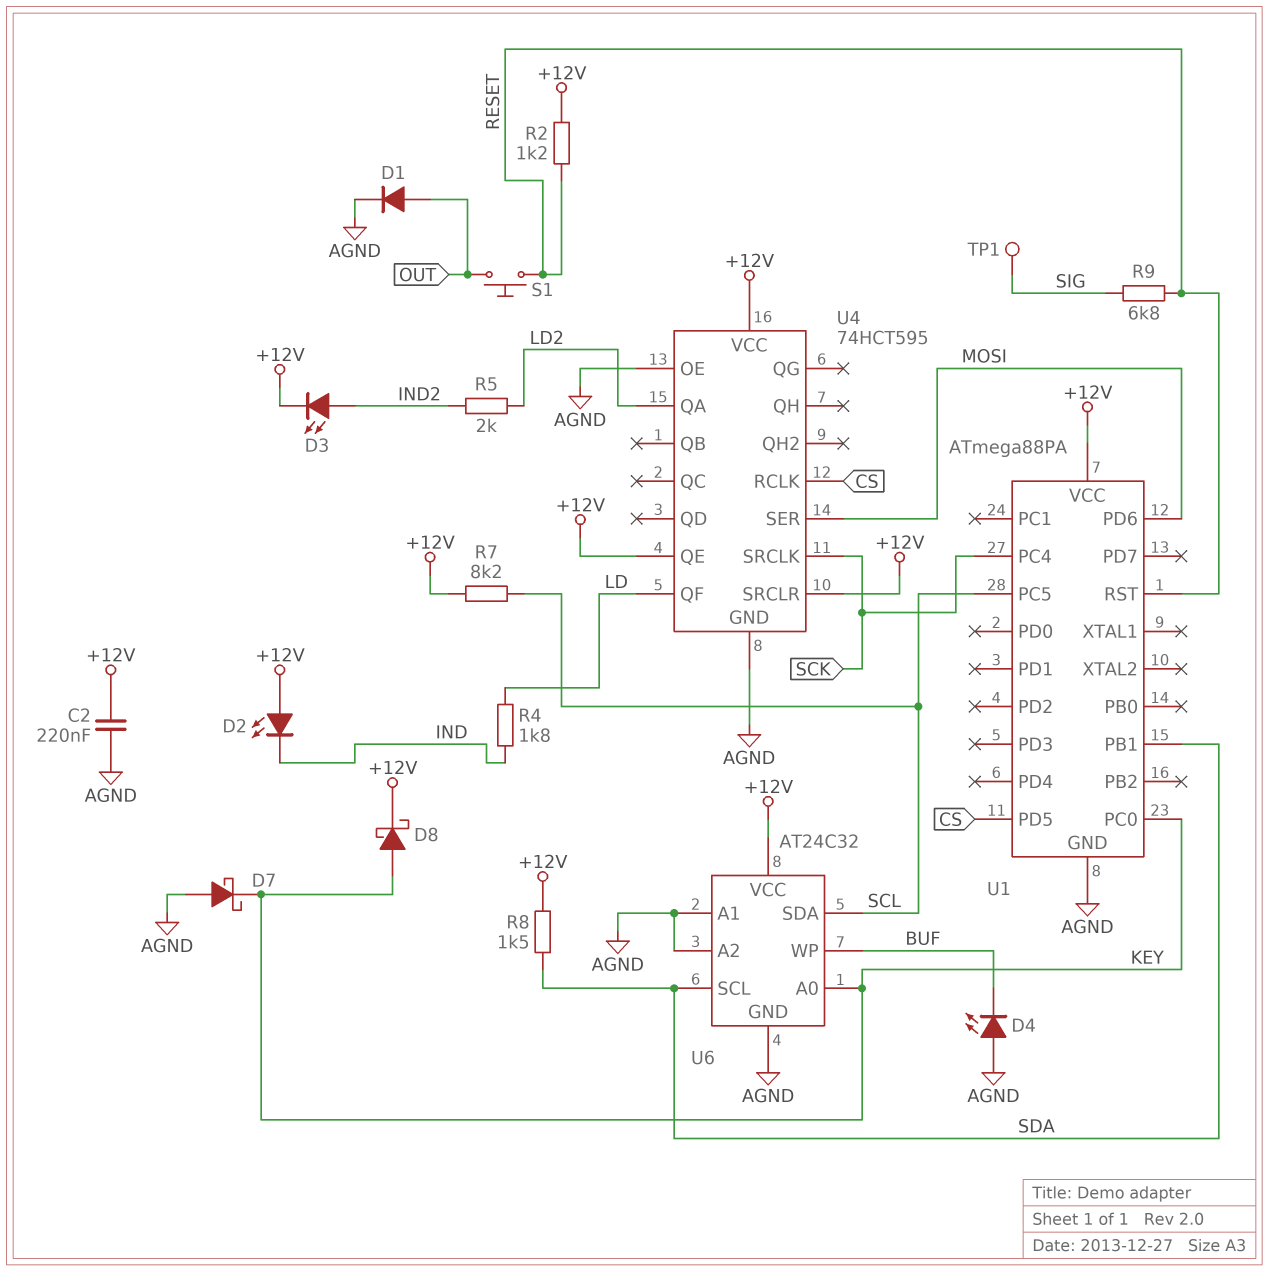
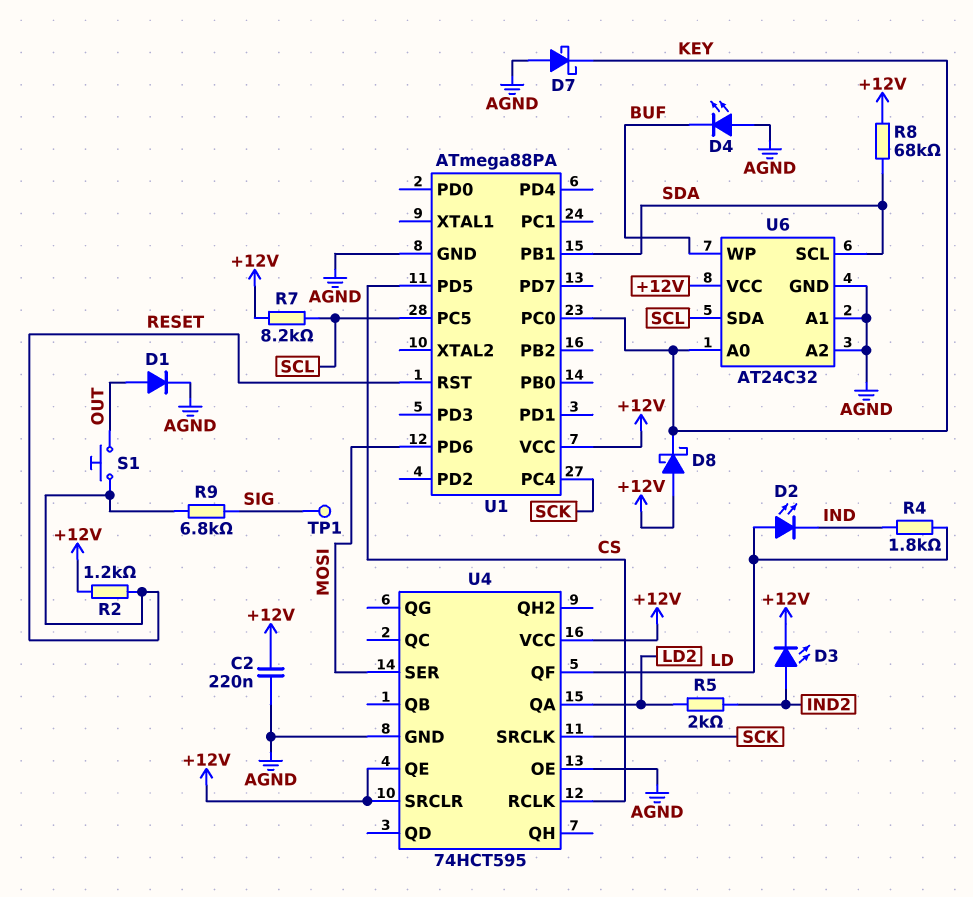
D2: LED (A +12V, K IND) -> LED (A LD, K IND)
D8: schottky (A KEY, K +12V) -> schottky (A +12V, K KEY)
R8: 1.5k (+12V, SDA) -> 68k (+12V, SDA)

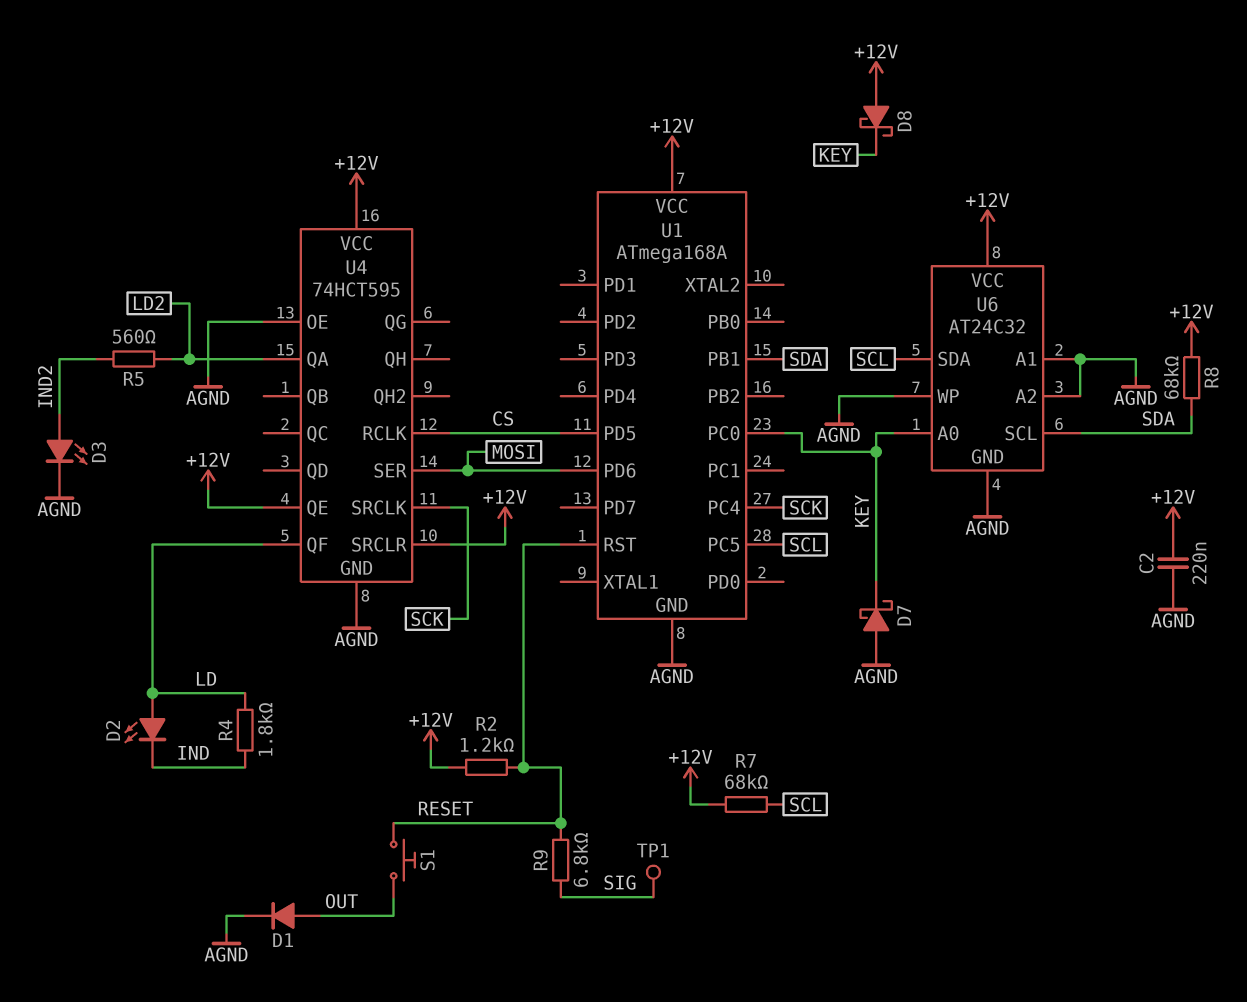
D3: LED (A IND2, K +12V) -> LED (A IND2, K AGND)
D4: LED (A AGND, K BUF) -> none
R5: 2k (IND2, LD2) -> 560 (IND2, LD2)
R7: 8.2k (+12V, SCL) -> 68k (+12V, SCL)
U1: ATmega88PA -> ATmega168A
U6 pin WP: BUF -> AGND

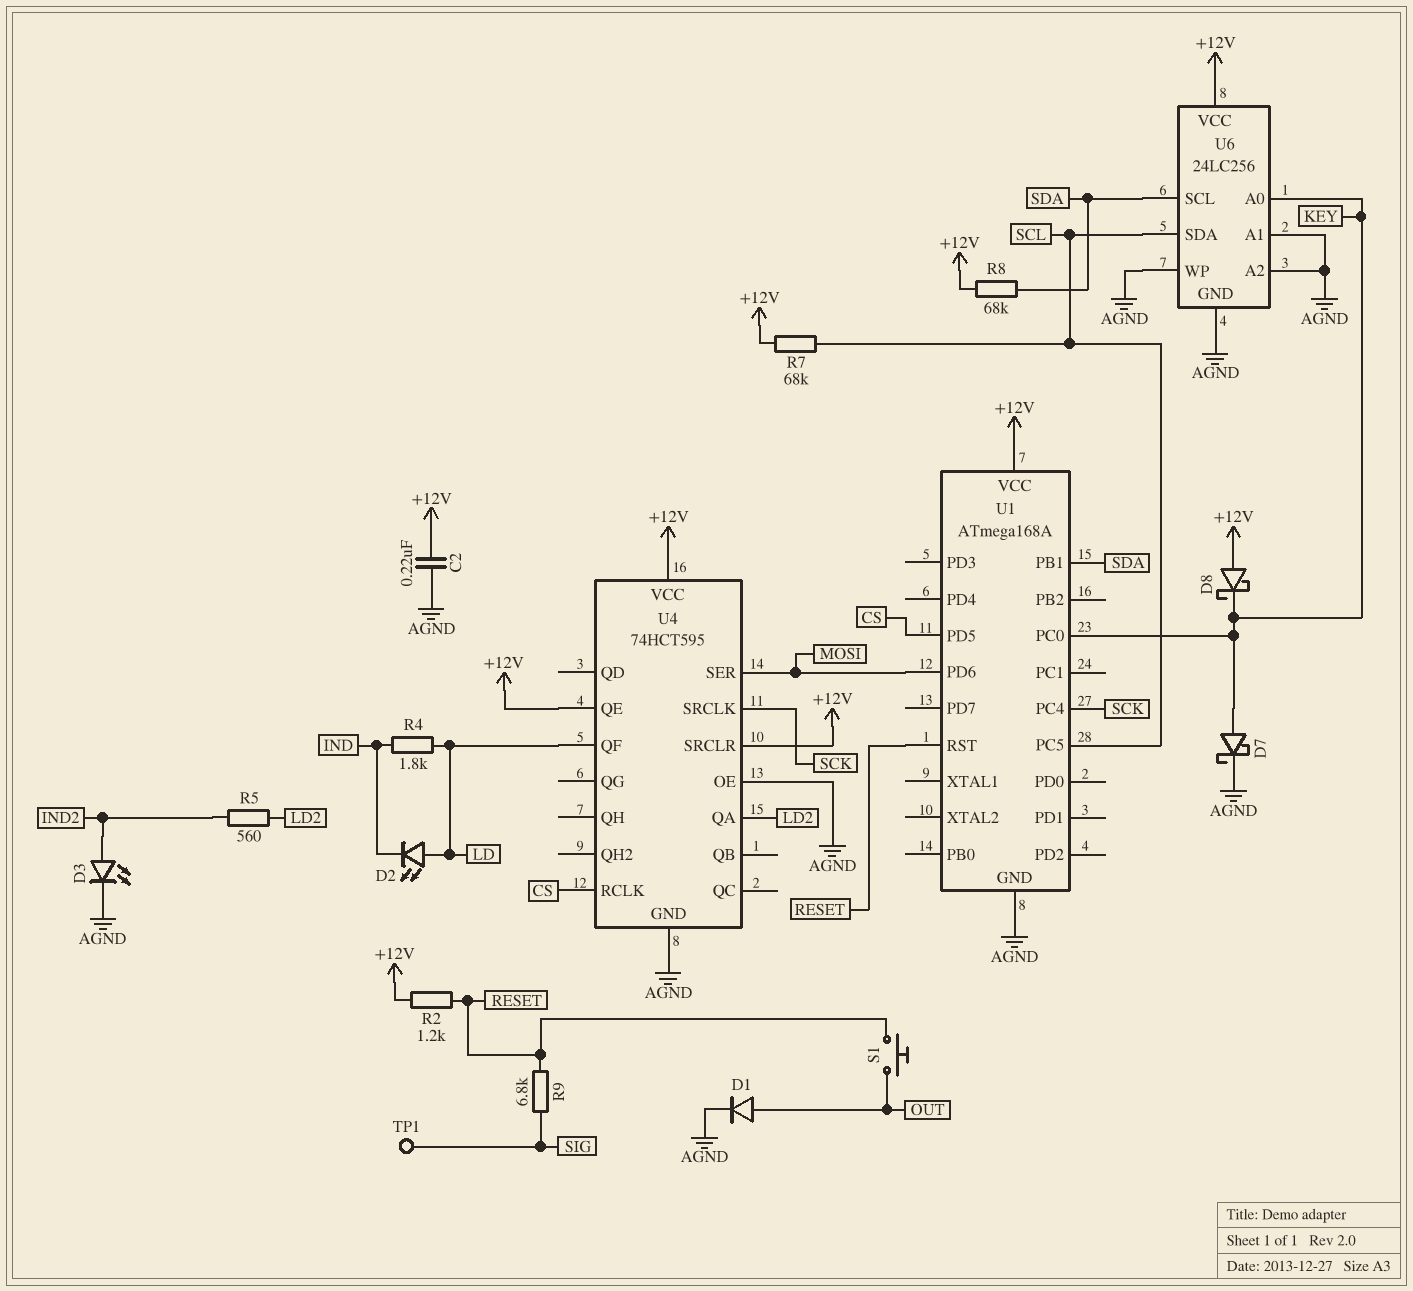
D7: schottky (A AGND, K KEY) -> schottky (A KEY, K AGND)
U6: AT24C32 -> 24LC256

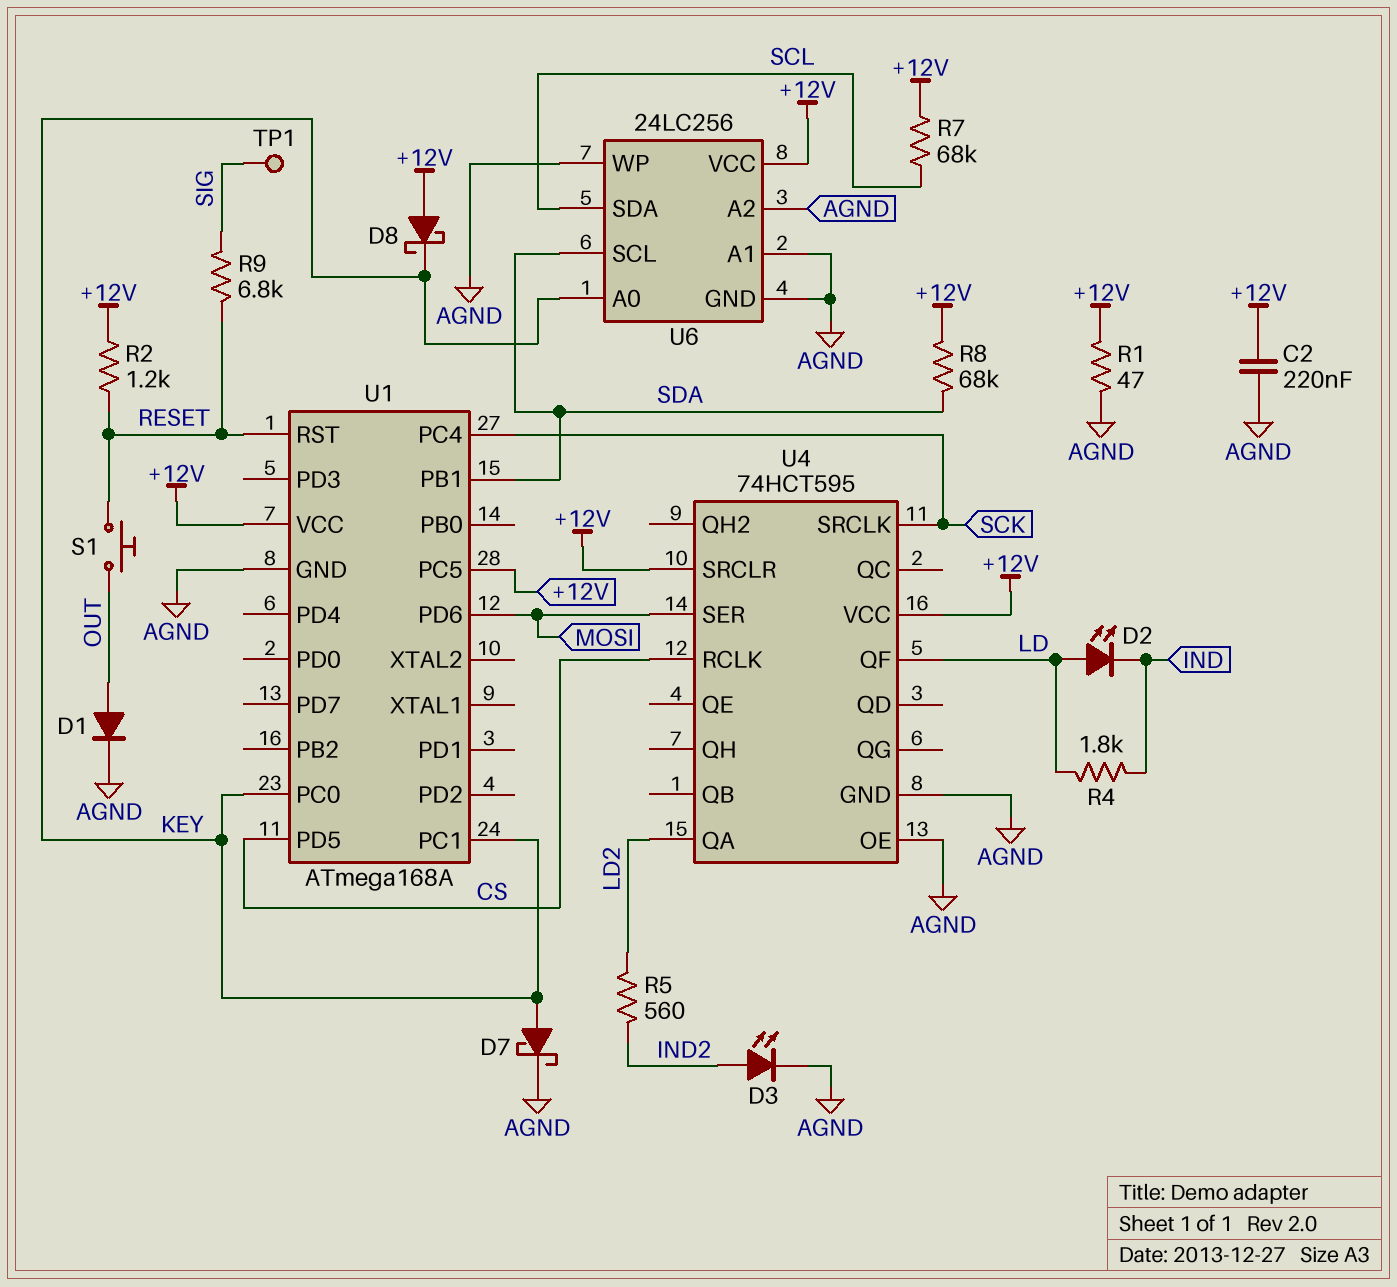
R1: none -> 47 (+12V, AGND)
U1 pin PC1: none -> KEY
U1 pin PC5: SCL -> +12V
U4 pin QE: +12V -> none

